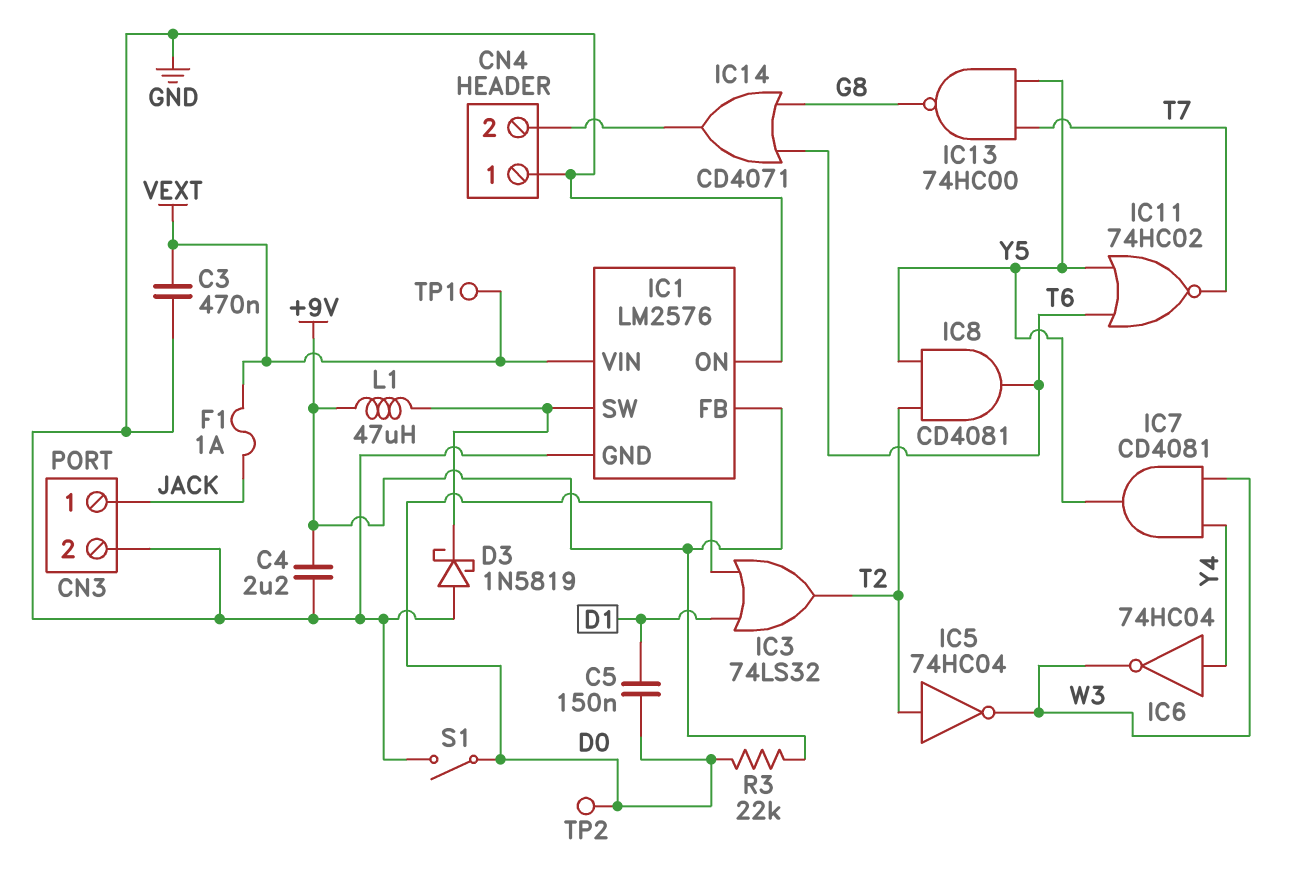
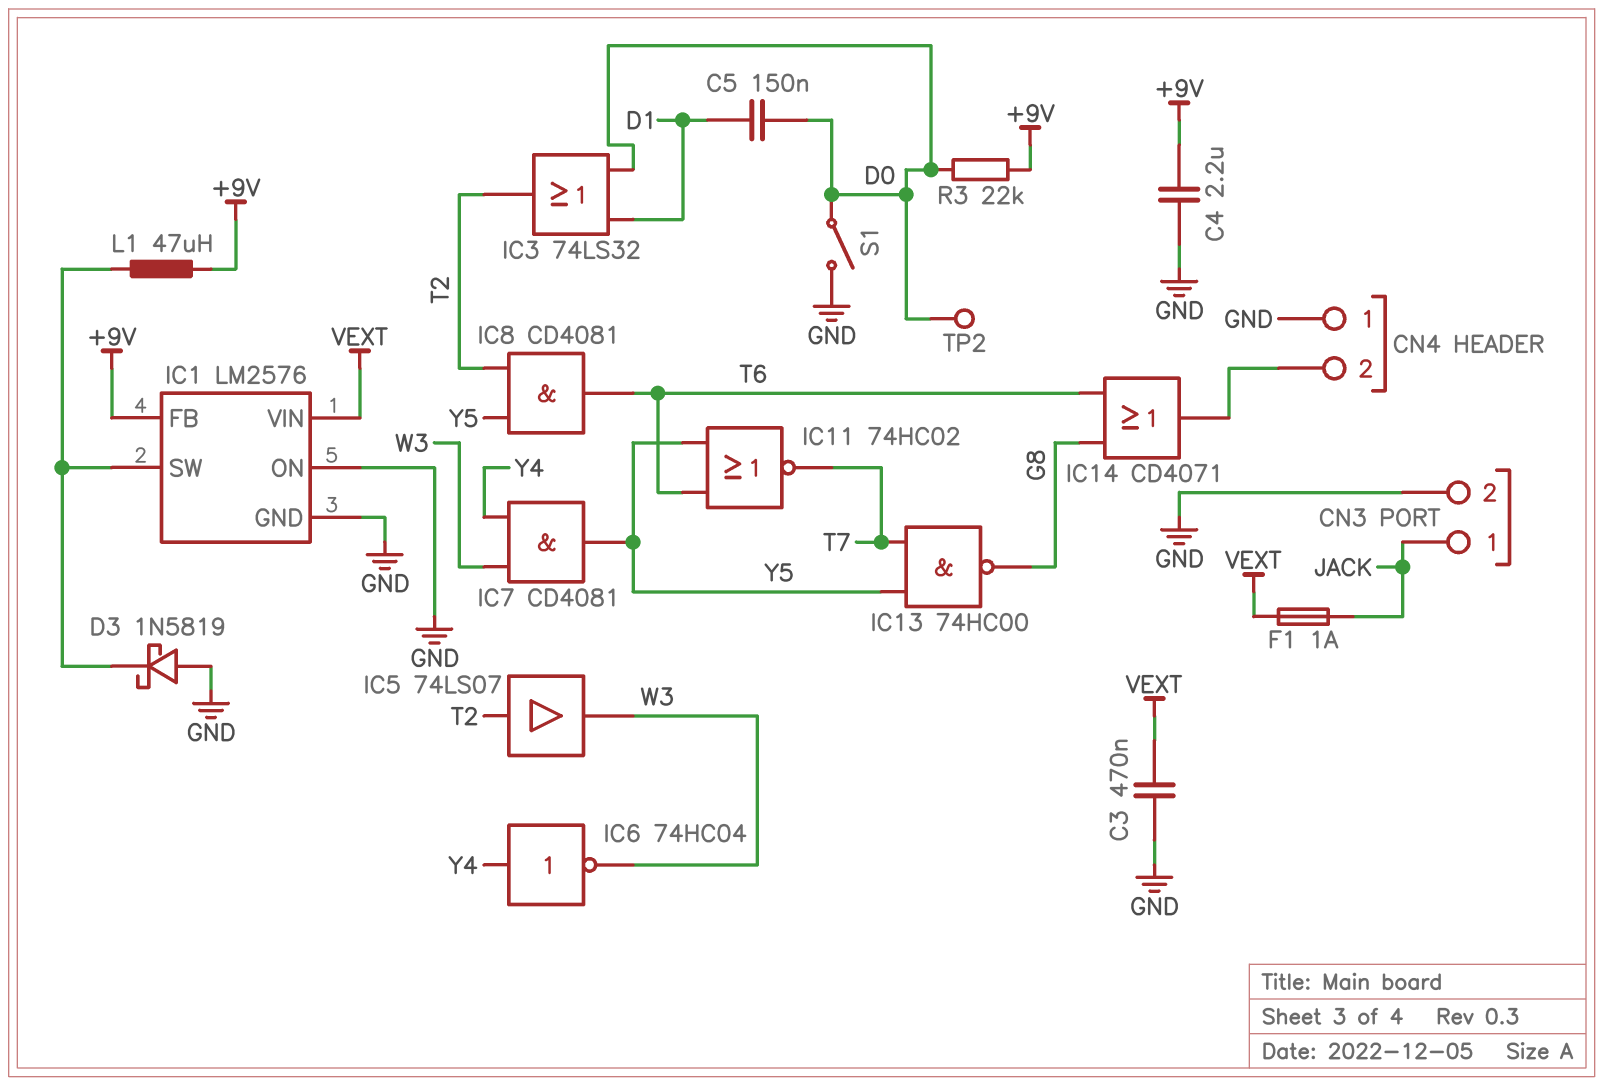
IC5: NOT 74HC04 (in T2, out W3) -> buffer 74LS07 (in T2, out W3)
TP1: test point (VEXT) -> none

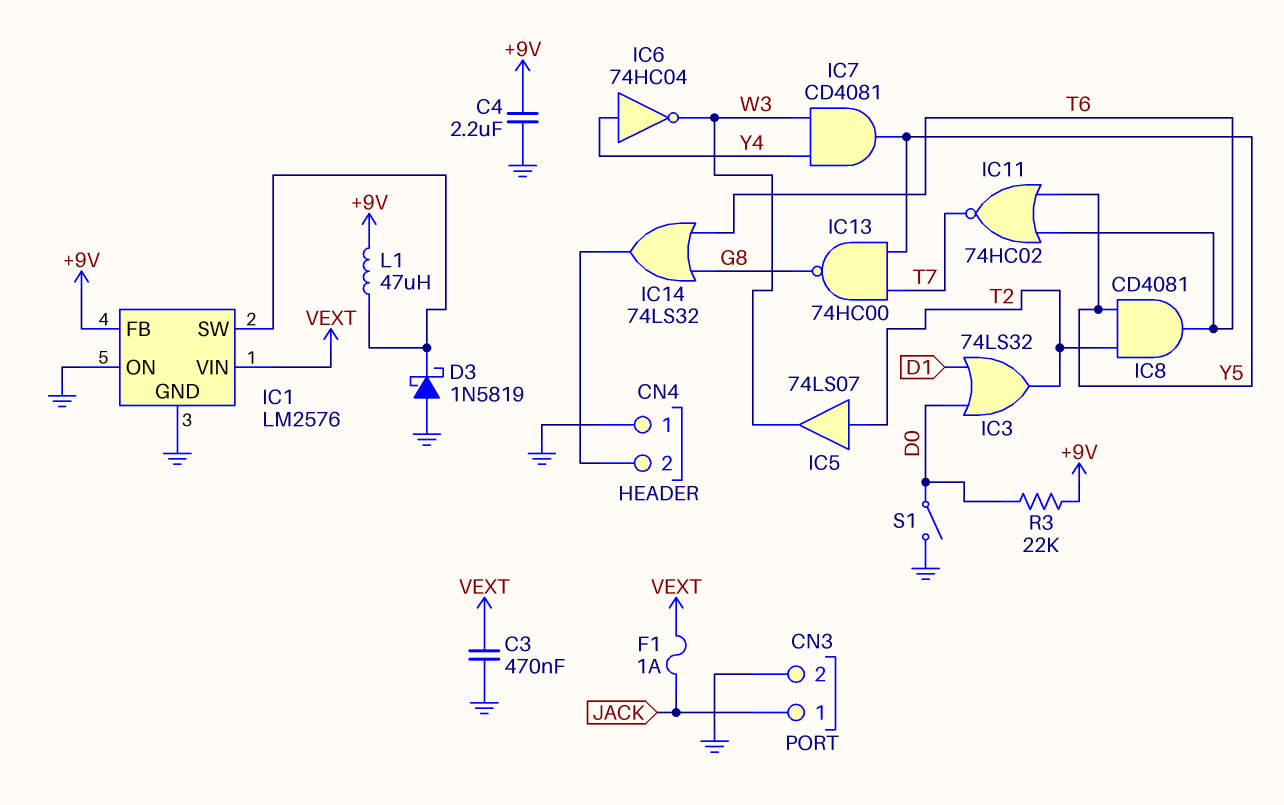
C5: 150nF (D0, D1) -> none
IC14: OR CD4071 (in G8, in T6, out CN4/2) -> OR 74LS32 (in G8, in T6, out CN4/2)
TP2: test point (D0) -> none

